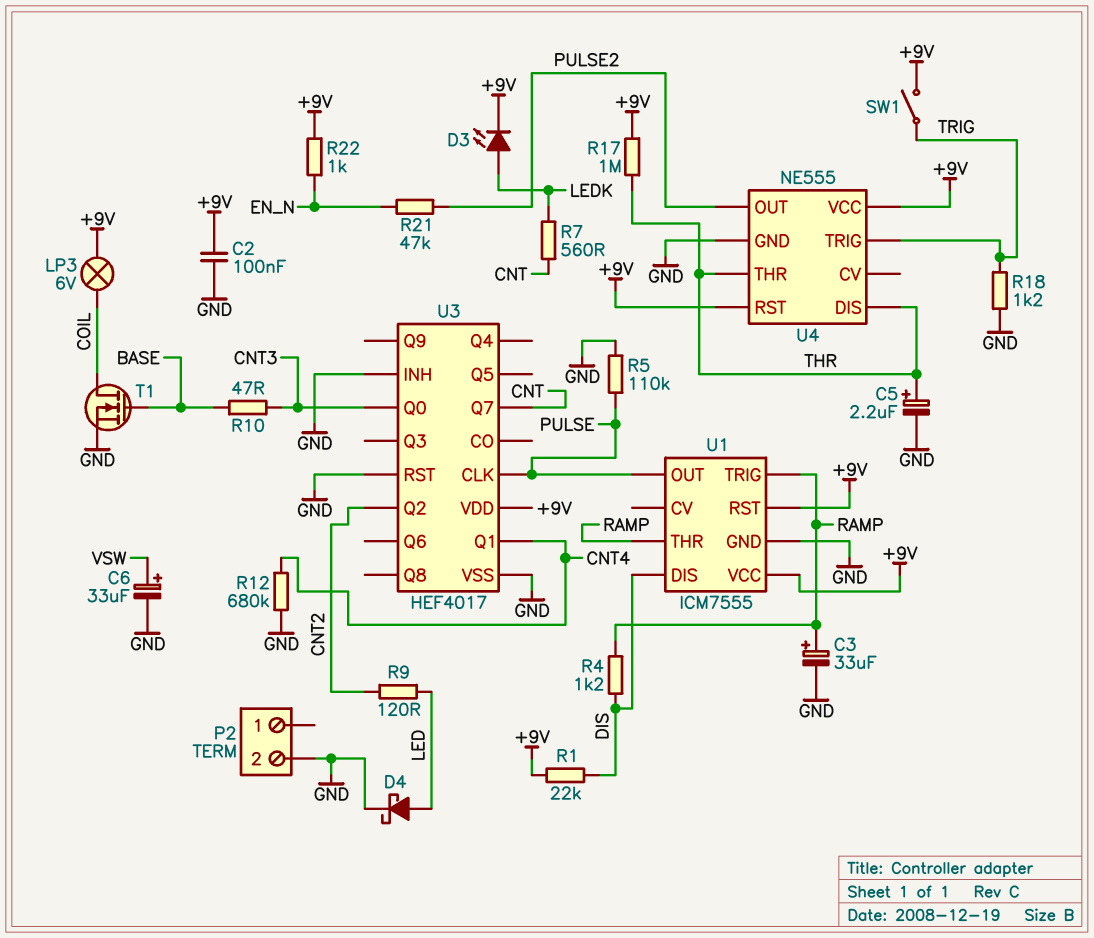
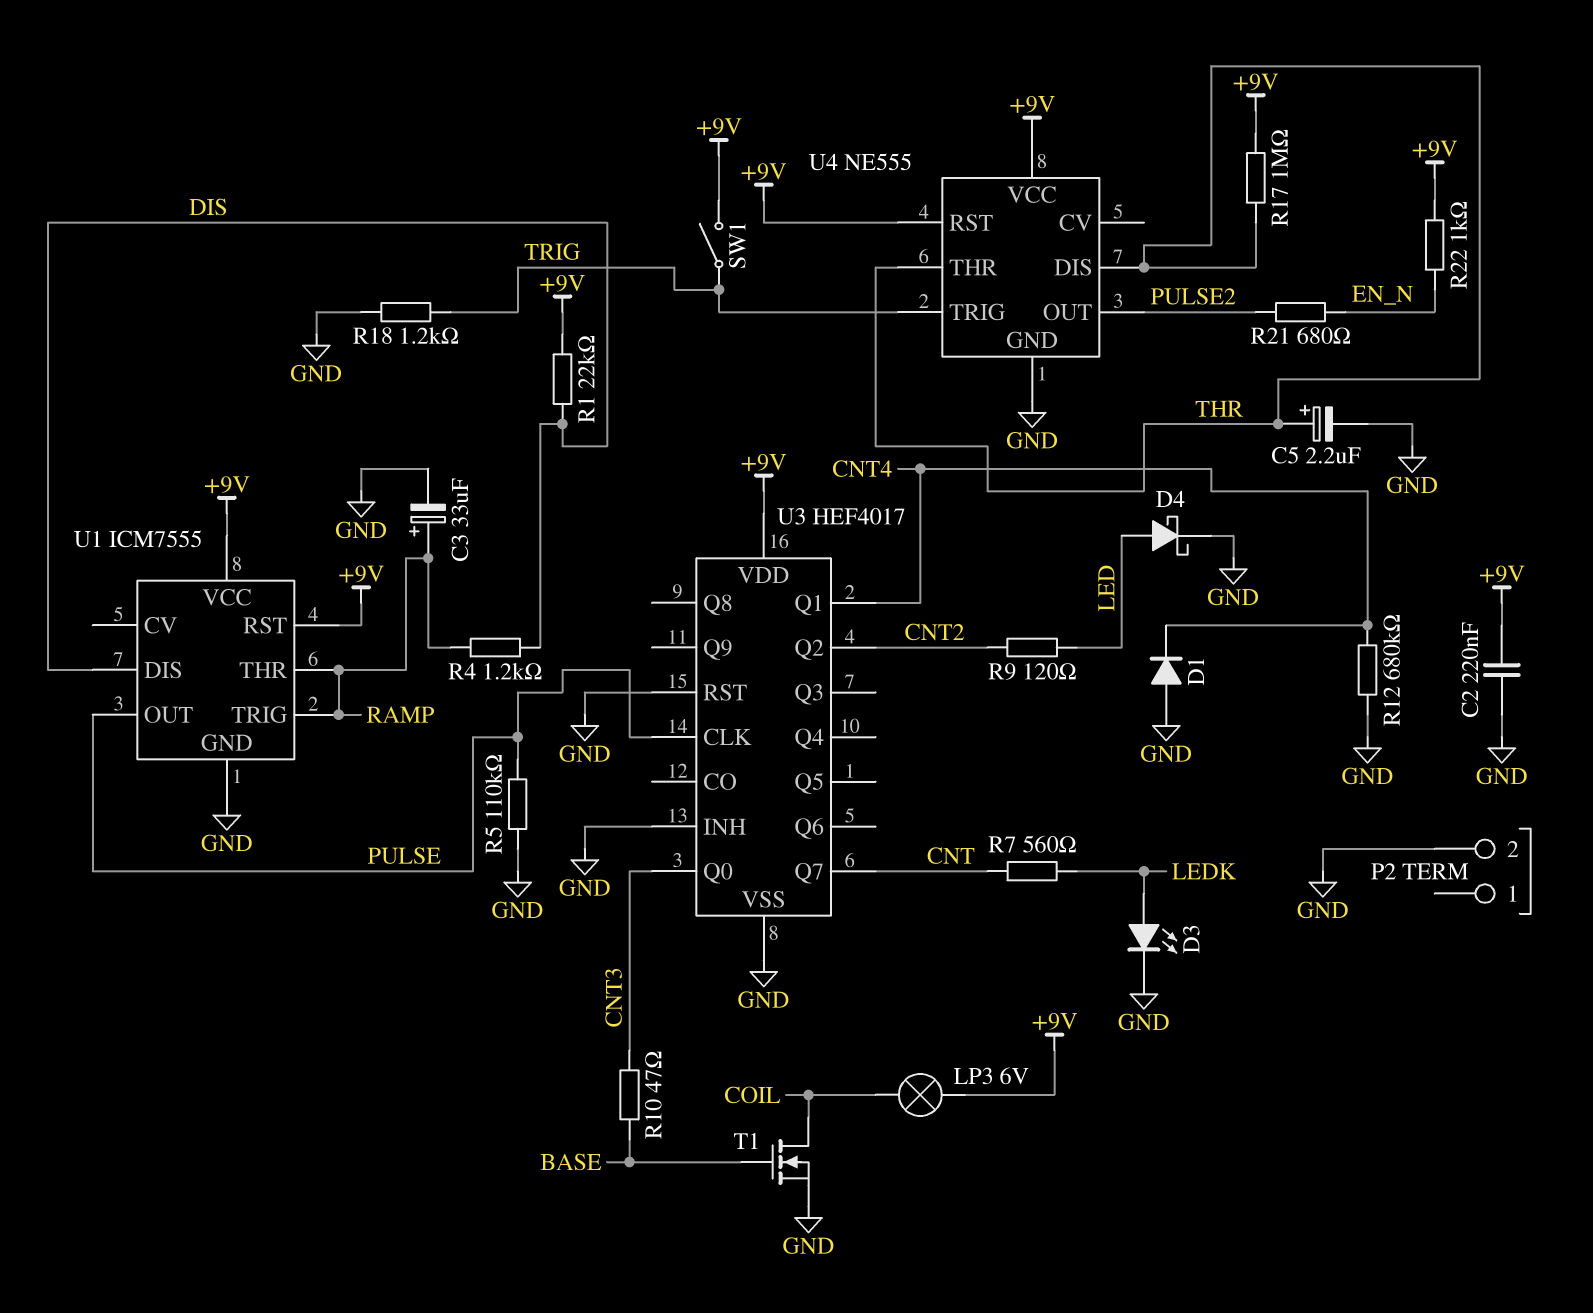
C2: 100nF (+9V, GND) -> 220nF (+9V, GND)
C6: 33uF (plus VSW, minus GND) -> none
D1: none -> diode (A GND, K CNT4)
D3: LED (A LEDK, K +9V) -> LED (A LEDK, K GND)
R21: 47k (EN_N, PULSE2) -> 680 (EN_N, PULSE2)

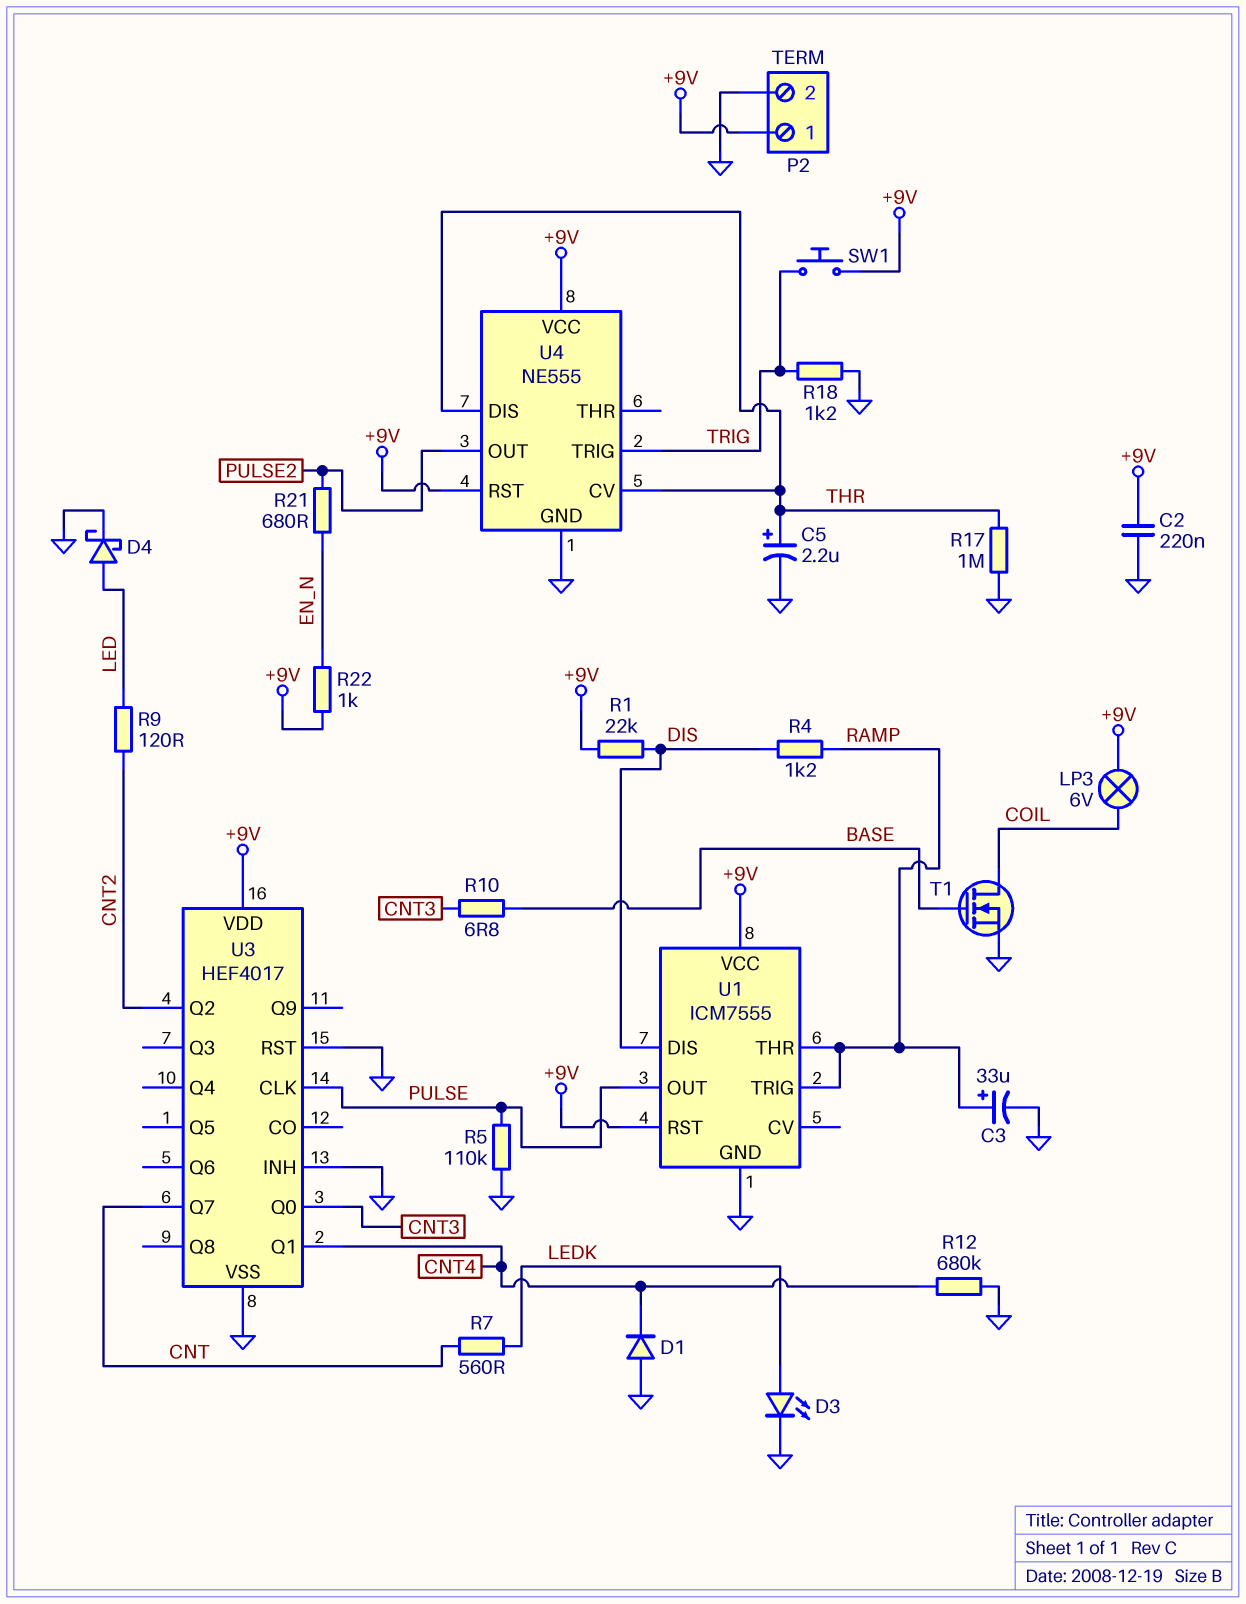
P2 pin 1: none -> +9V
R10: 47 (BASE, CNT3) -> 6.8 (BASE, CNT3)
R17: 1M (+9V, THR) -> 1M (GND, THR)
SW1: switch (+9V, TRIG) -> button (+9V, TRIG)
U4 pin CV: none -> THR
U4 pin THR: THR -> none

